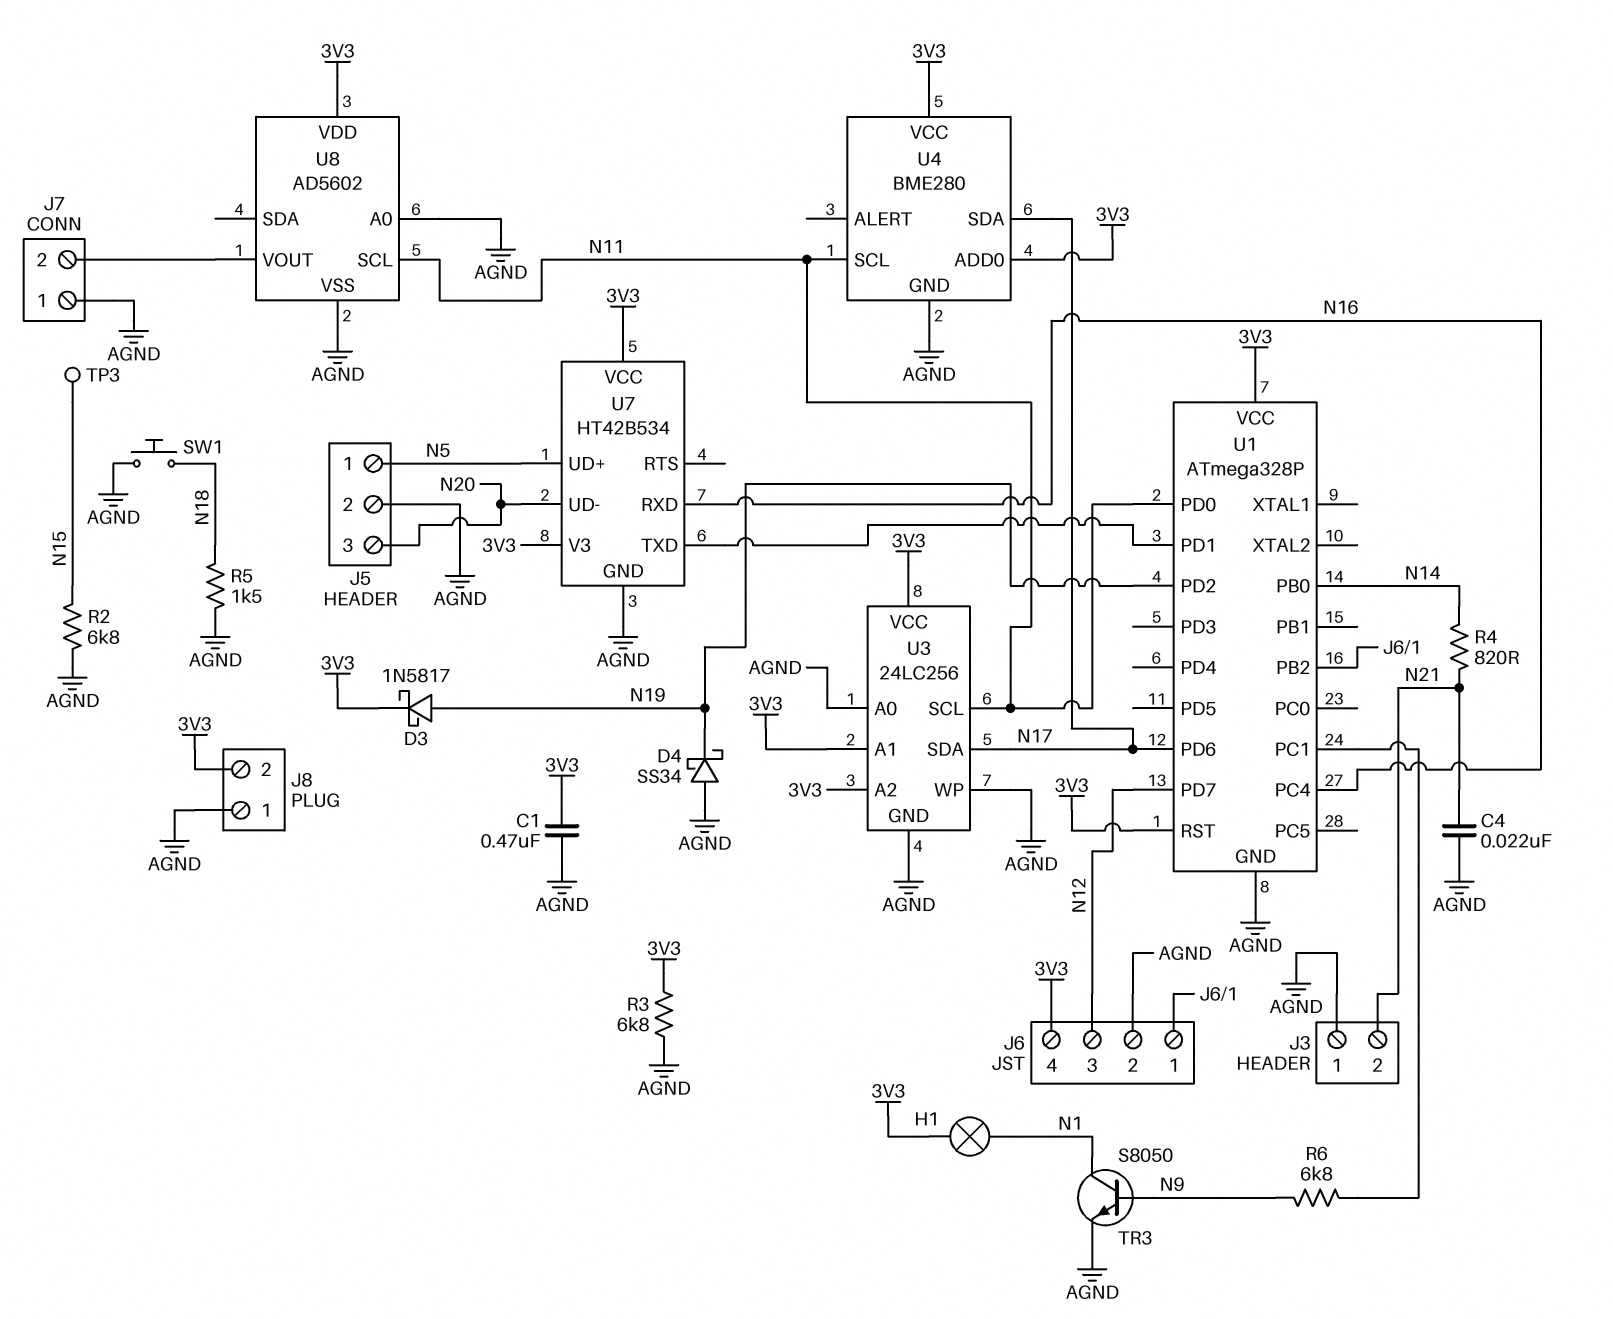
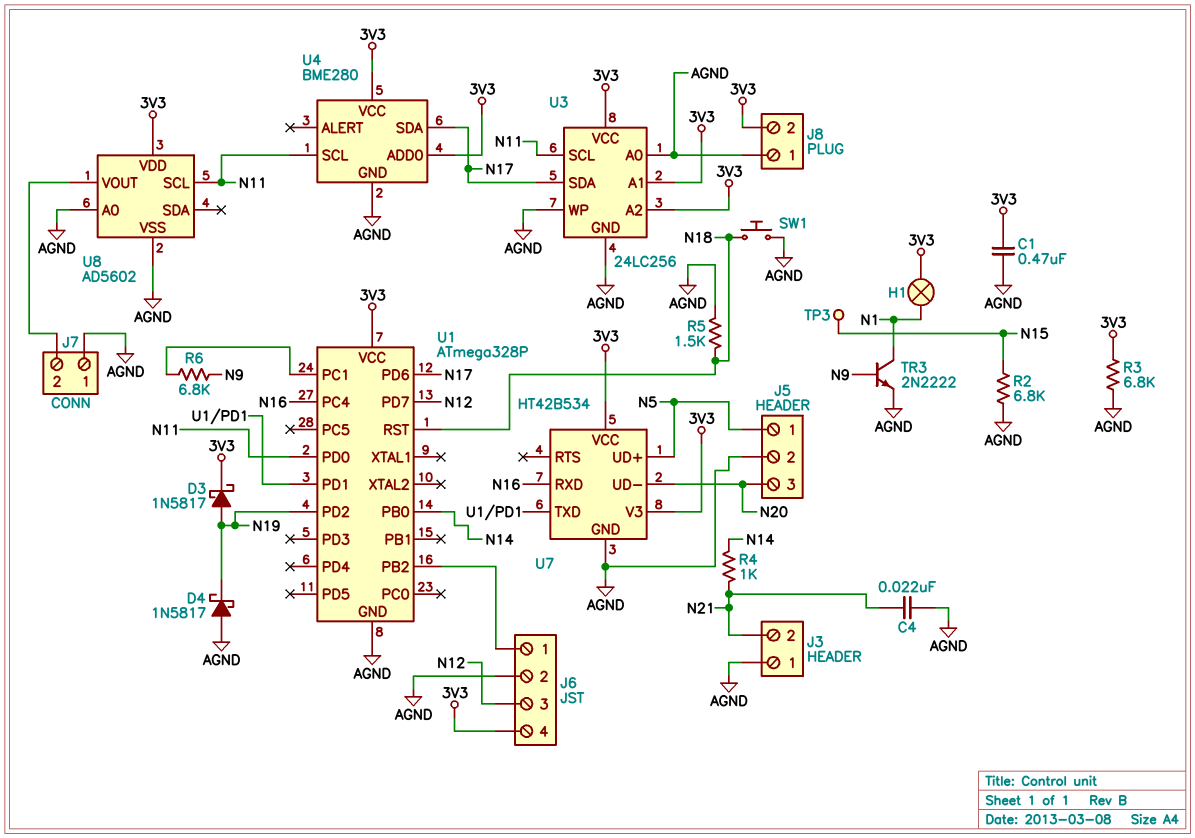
D4: schottky SS34 (A AGND, K N19) -> schottky 1N5817 (A AGND, K N19)
R4: 820 (N14, N21) -> 1k (N14, N21)
TR3: NPN S8050 (B N9, C N1, E AGND) -> NPN 2N2222 (B N9, C N1, E AGND)
U1 pin RST: 3V3 -> N18

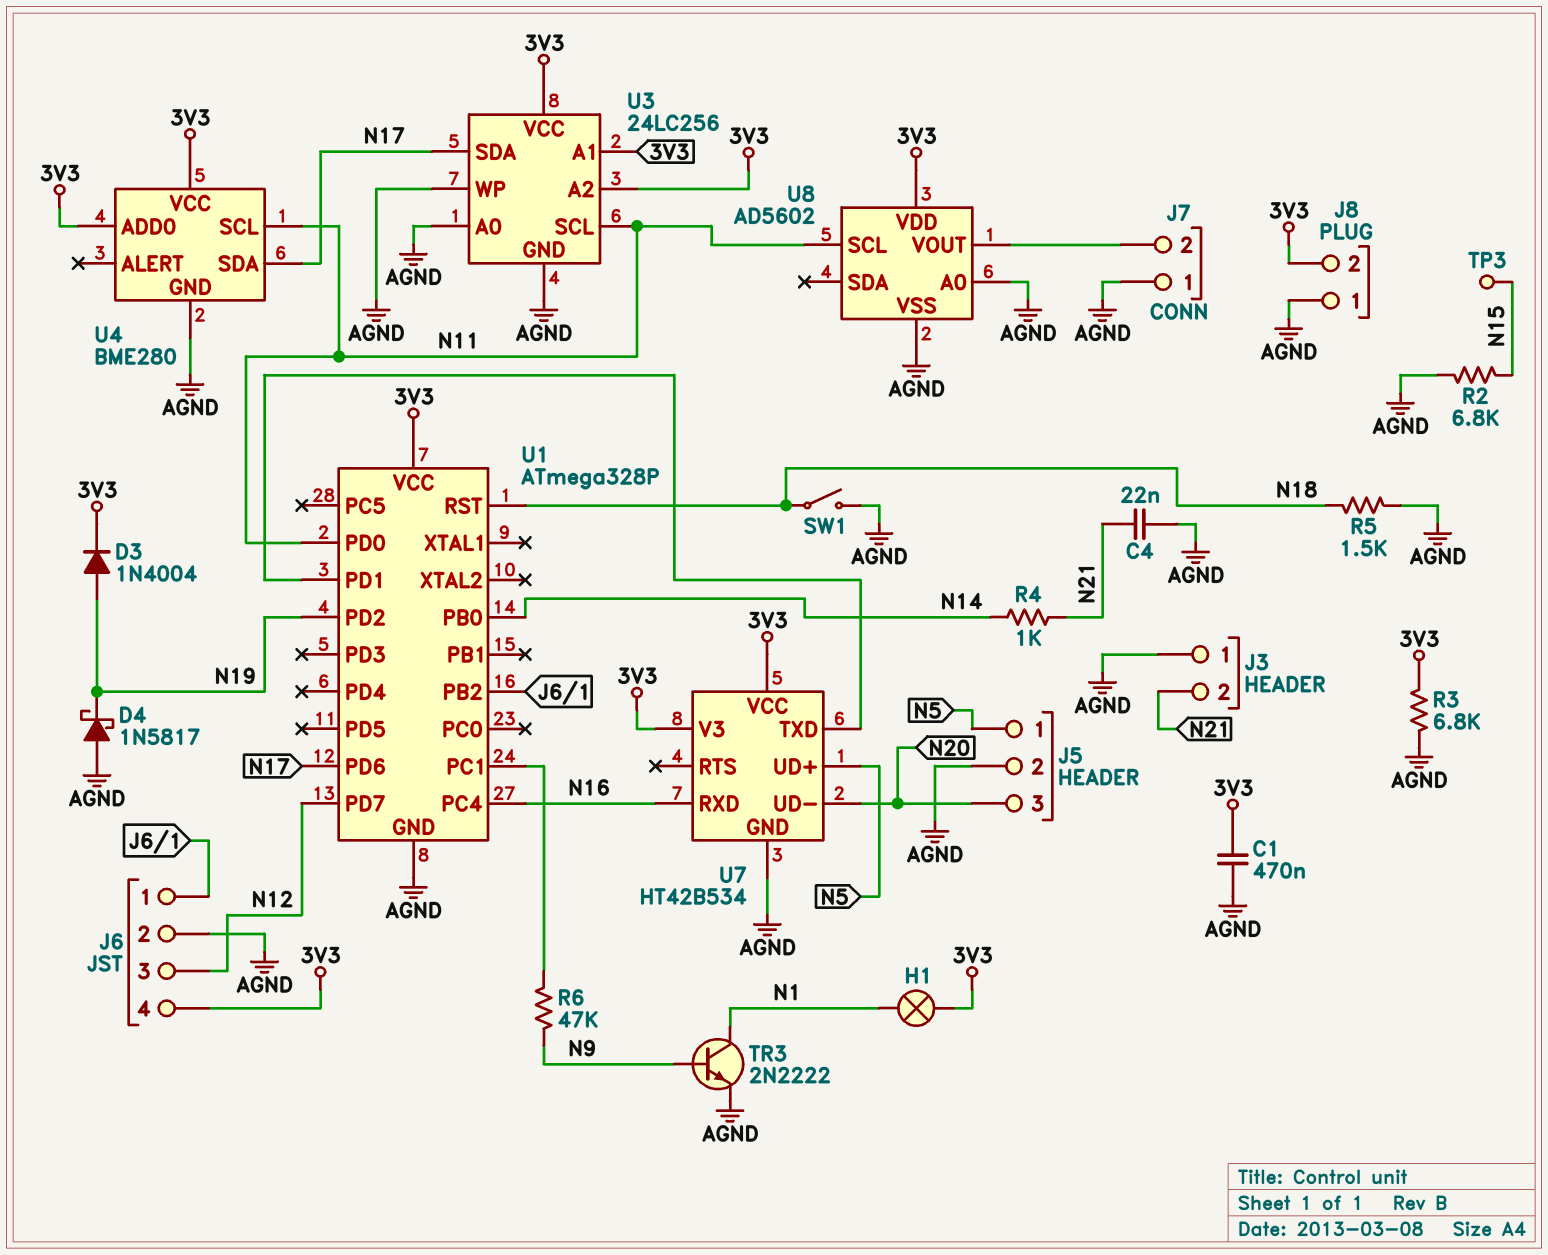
D3: schottky 1N5817 (A N19, K 3V3) -> diode 1N4004 (A N19, K 3V3)
R6: 6.8k (N9, U1/PC1) -> 47k (N9, U1/PC1)
SW1: button (AGND, N18) -> switch (AGND, N18)

